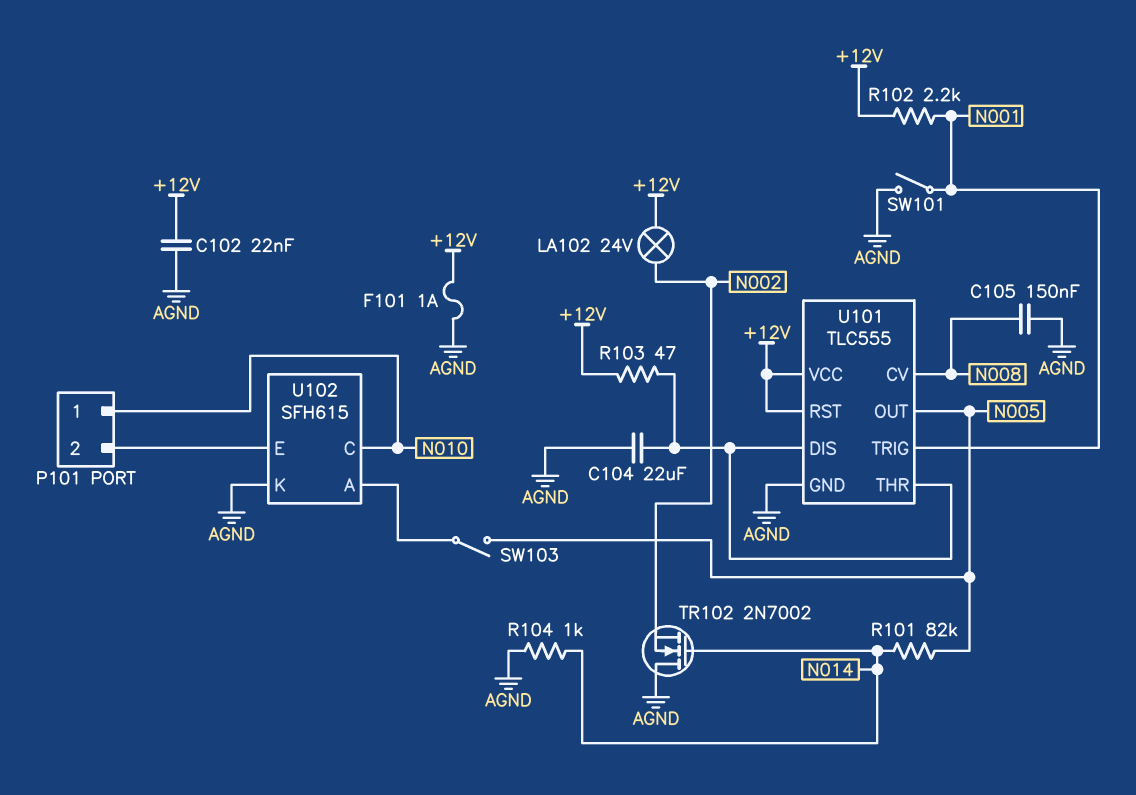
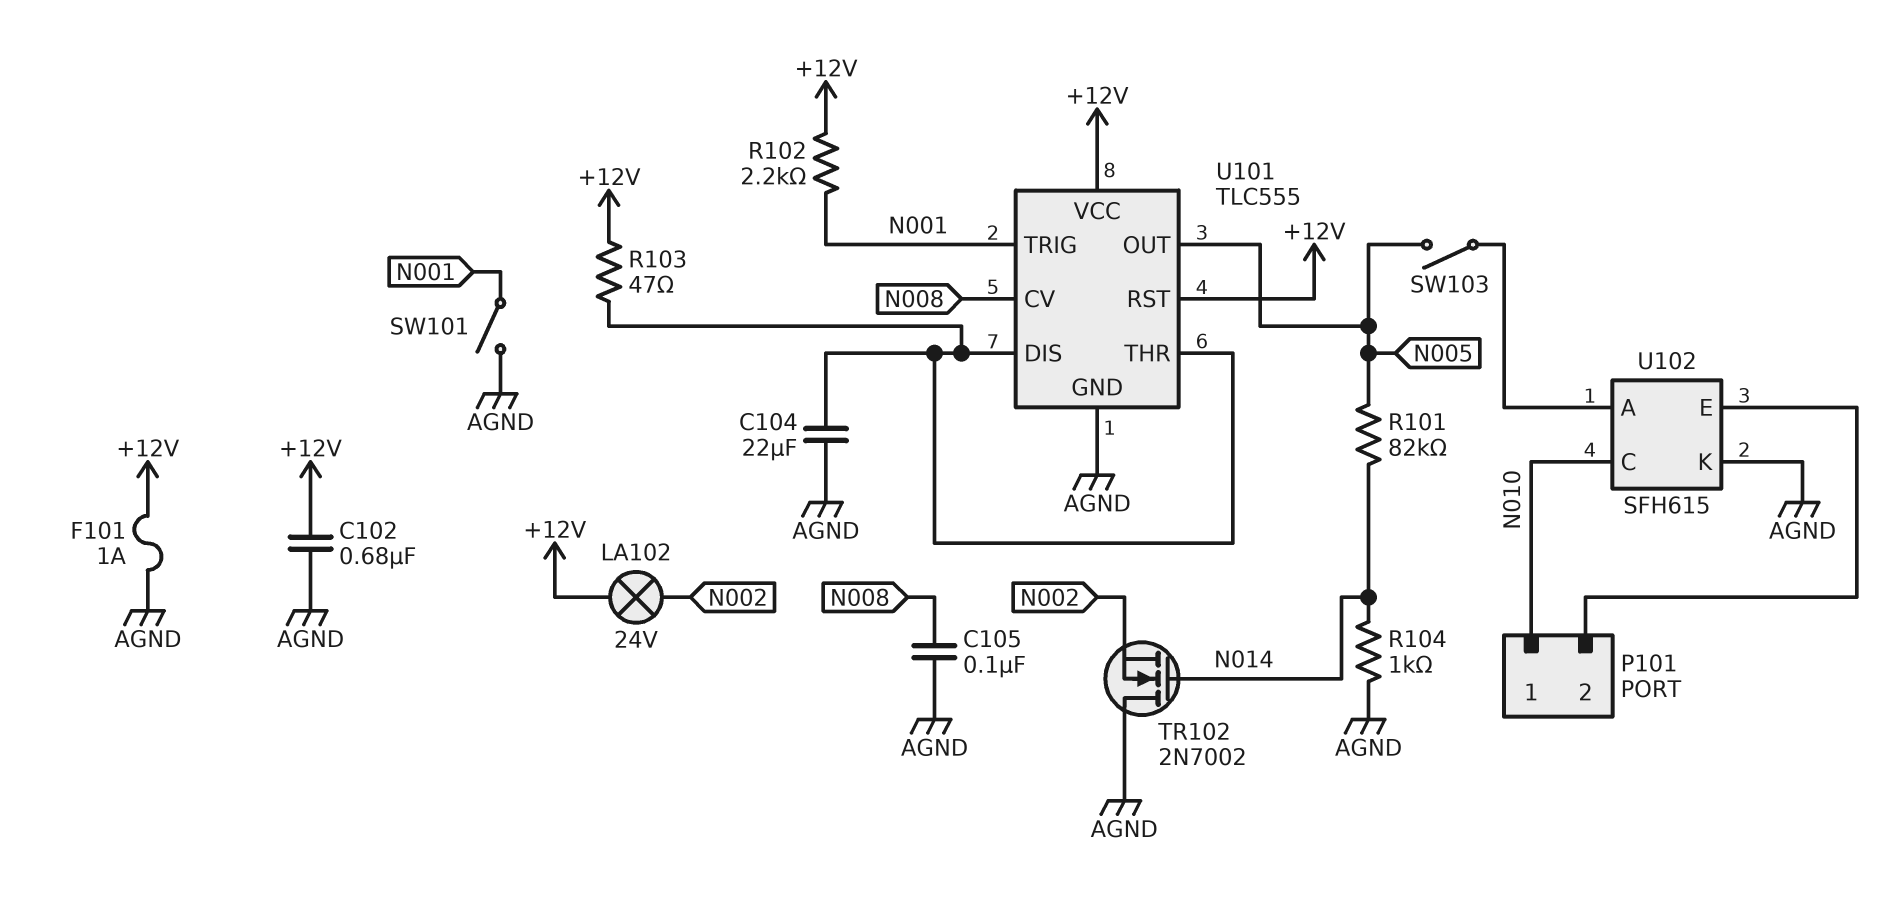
C102: 22nF (+12V, AGND) -> 680nF (+12V, AGND)
C105: 150nF (AGND, N008) -> 100nF (AGND, N008)

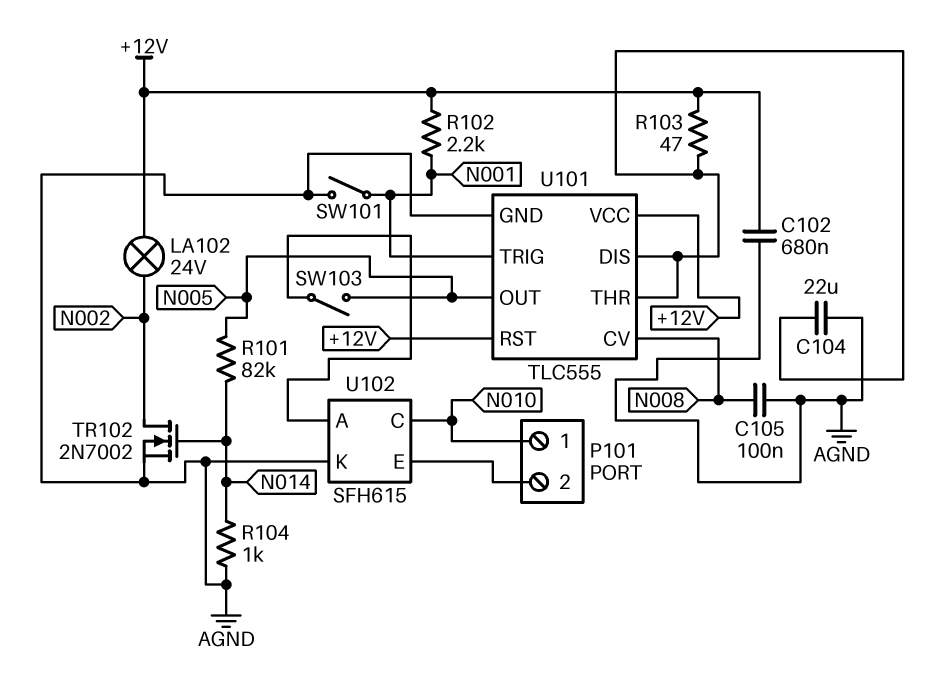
F101: 1A (+12V, AGND) -> none
TR102: NMOS 2N7002 (G N014, D AGND, S N002) -> NMOS 2N7002 (G N014, D N002, S AGND)

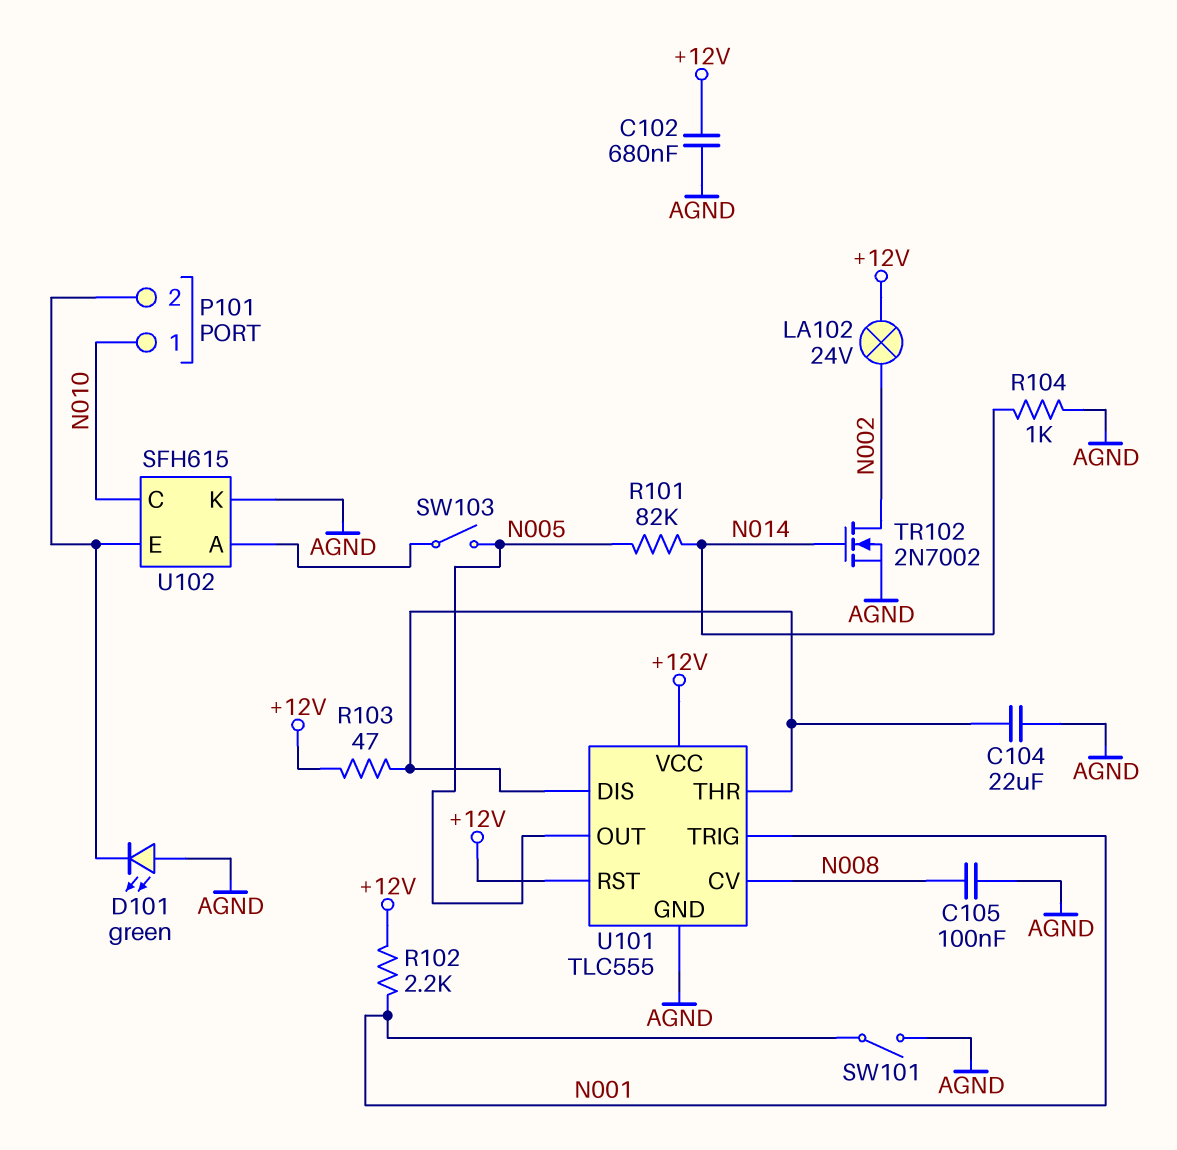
D101: none -> LED green (A AGND, K P101/2)

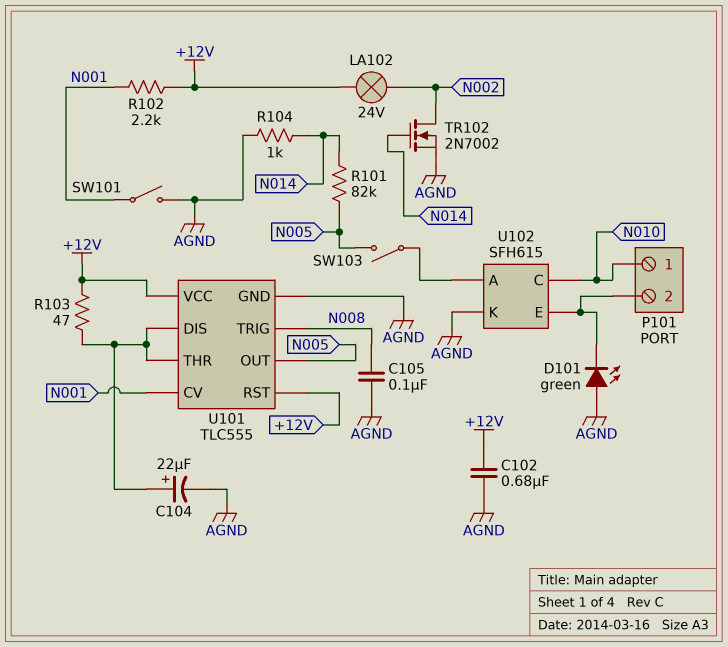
C104: 22uF (AGND, U101/DIS) -> 22uF (plus U101/DIS, minus AGND)
U101 pin CV: N008 -> N001
U101 pin TRIG: N001 -> N008

